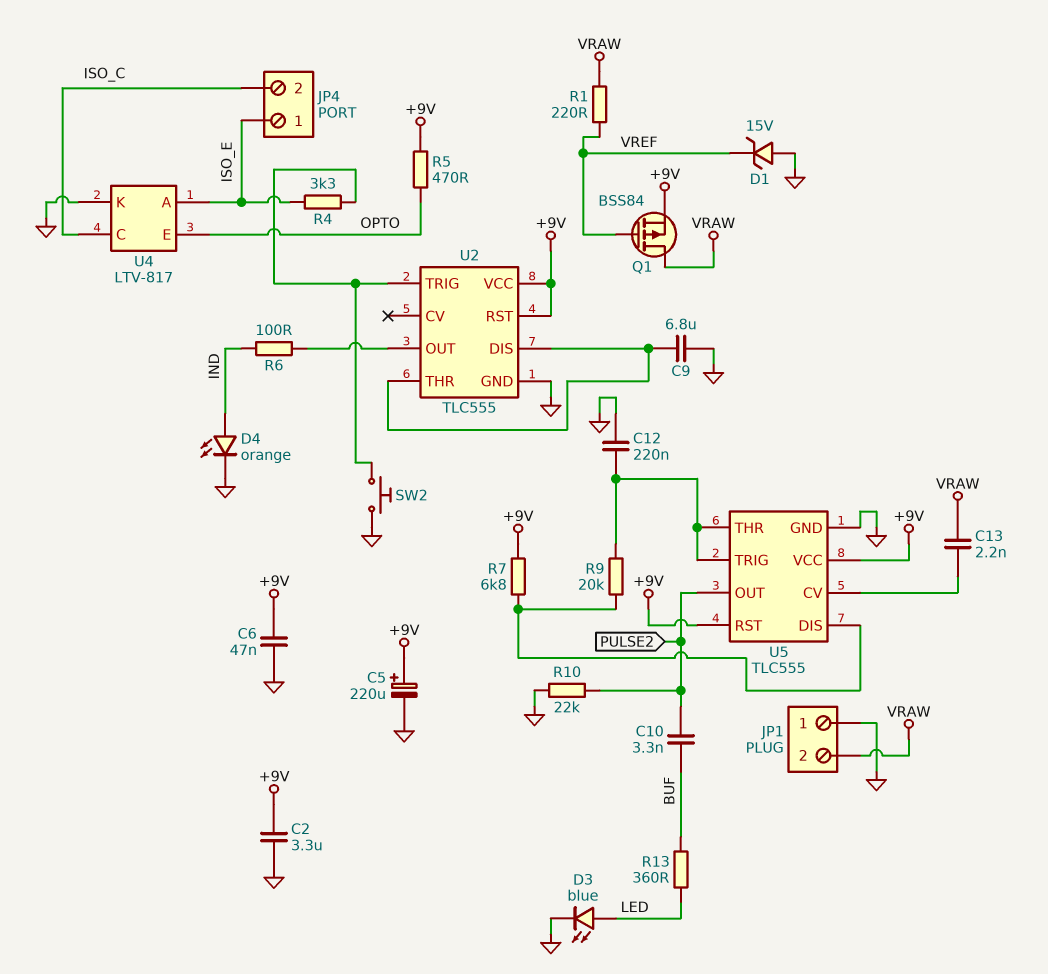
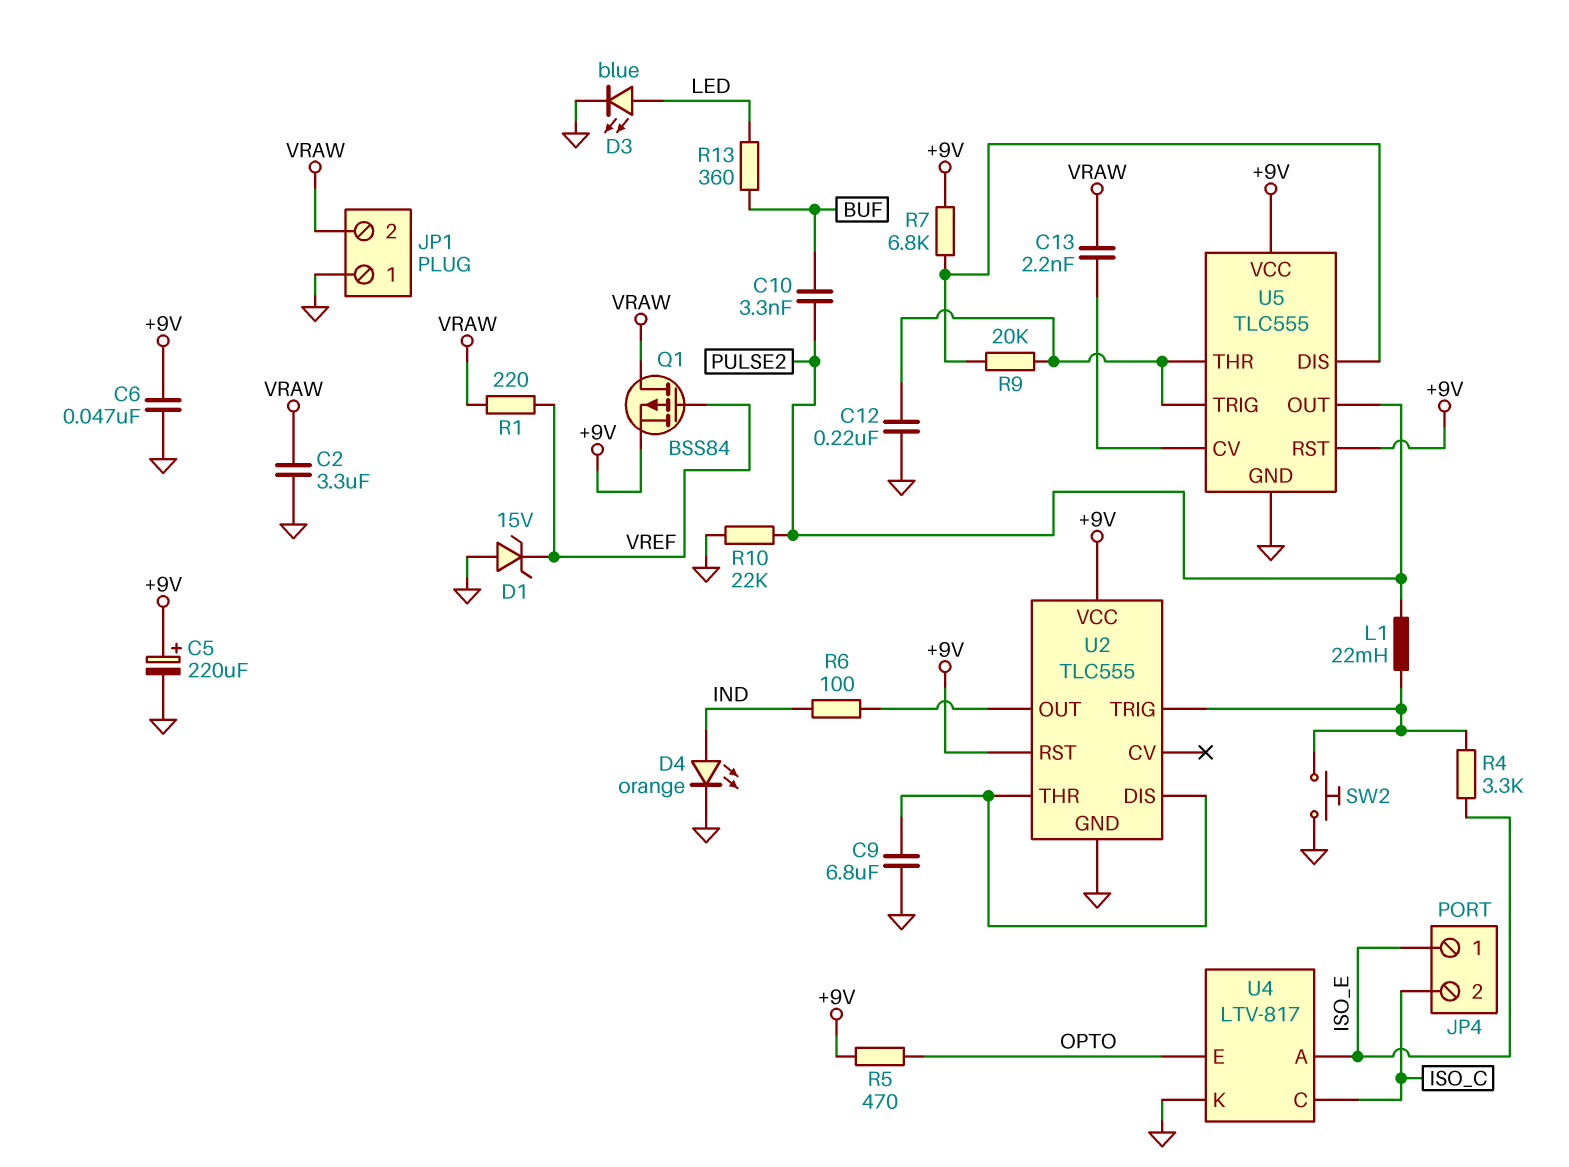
C2: 3.3uF (+9V, GND) -> 3.3uF (GND, VRAW)
L1: none -> 22mH (PULSE2, U2/TRIG)

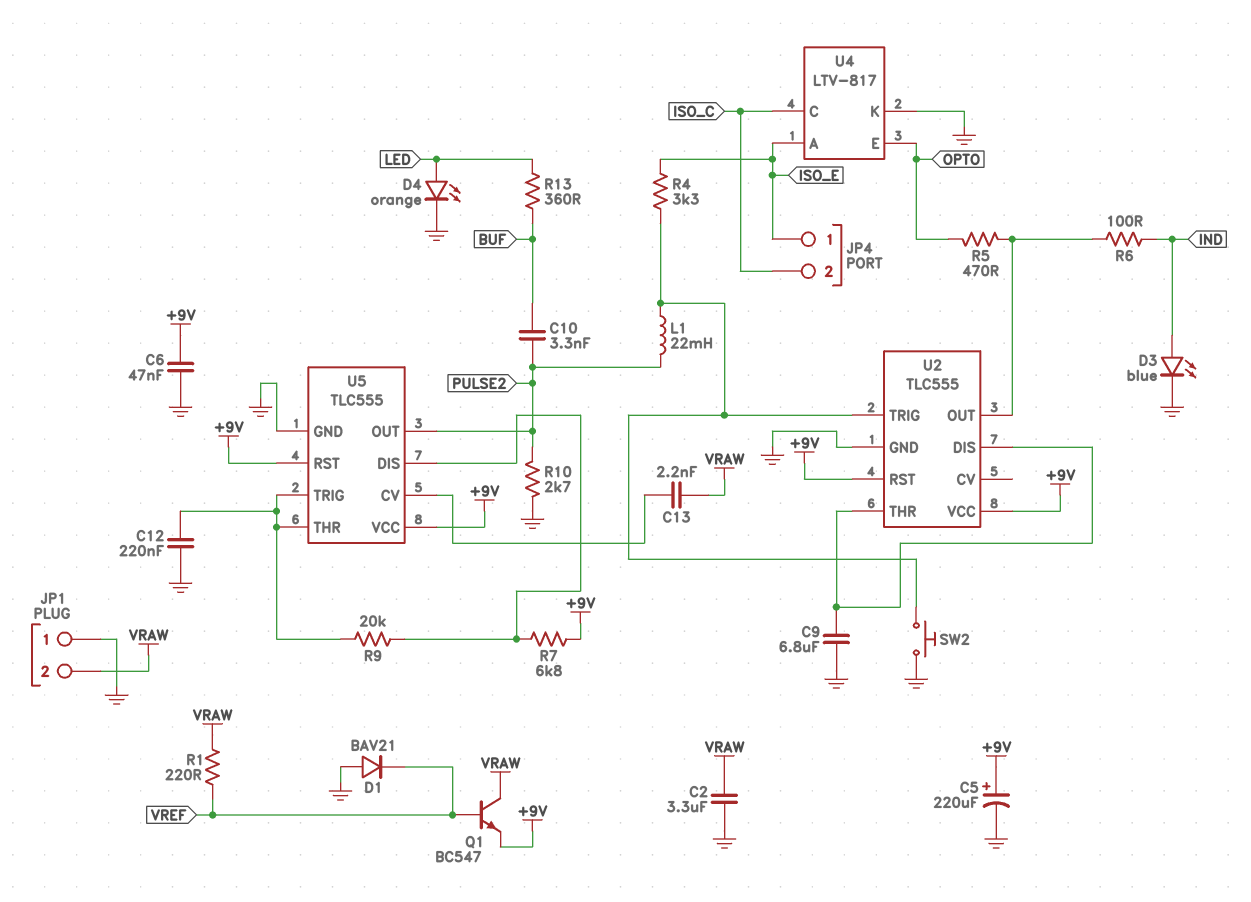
D1: zener 15V (A GND, K VREF) -> diode BAV21 (A GND, K VREF)
D3: LED blue (A LED, K GND) -> LED blue (A IND, K GND)
D4: LED orange (A IND, K GND) -> LED orange (A LED, K GND)
Q1: PMOS BSS84 (G VREF, D VRAW, S +9V) -> NPN BC547 (B VREF, C VRAW, E +9V)
R5: 470 (+9V, OPTO) -> 470 (OPTO, U2/OUT)
R10: 22k (GND, PULSE2) -> 2.7k (GND, PULSE2)

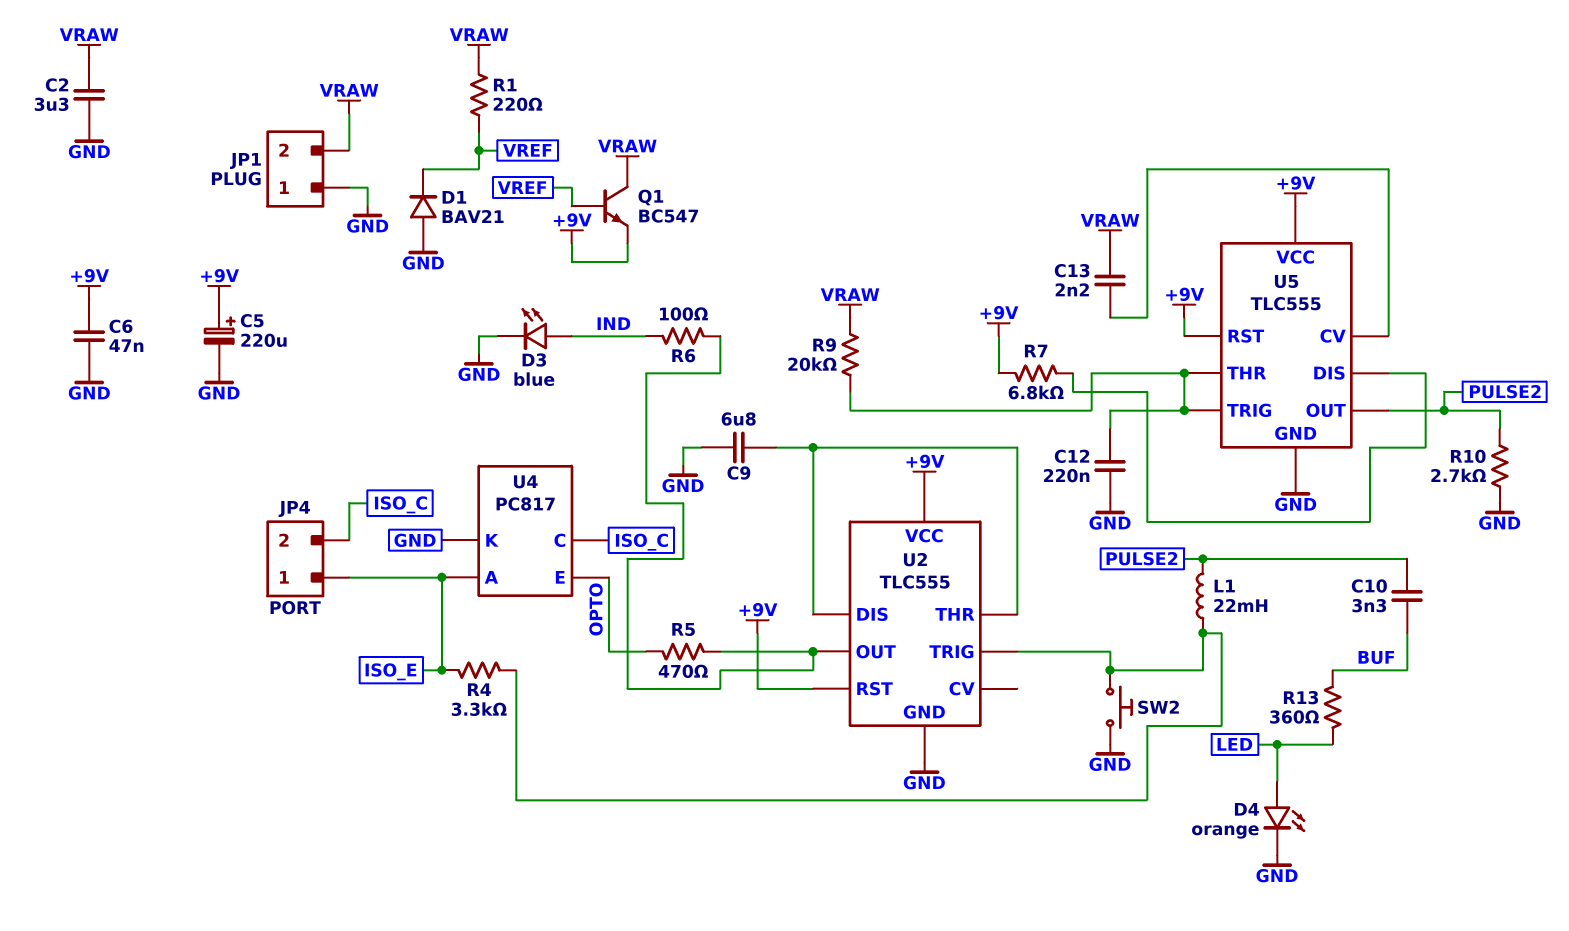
R9: 20k (U5/DIS, U5/THR) -> 20k (U5/THR, VRAW)
U4: LTV-817 -> PC817

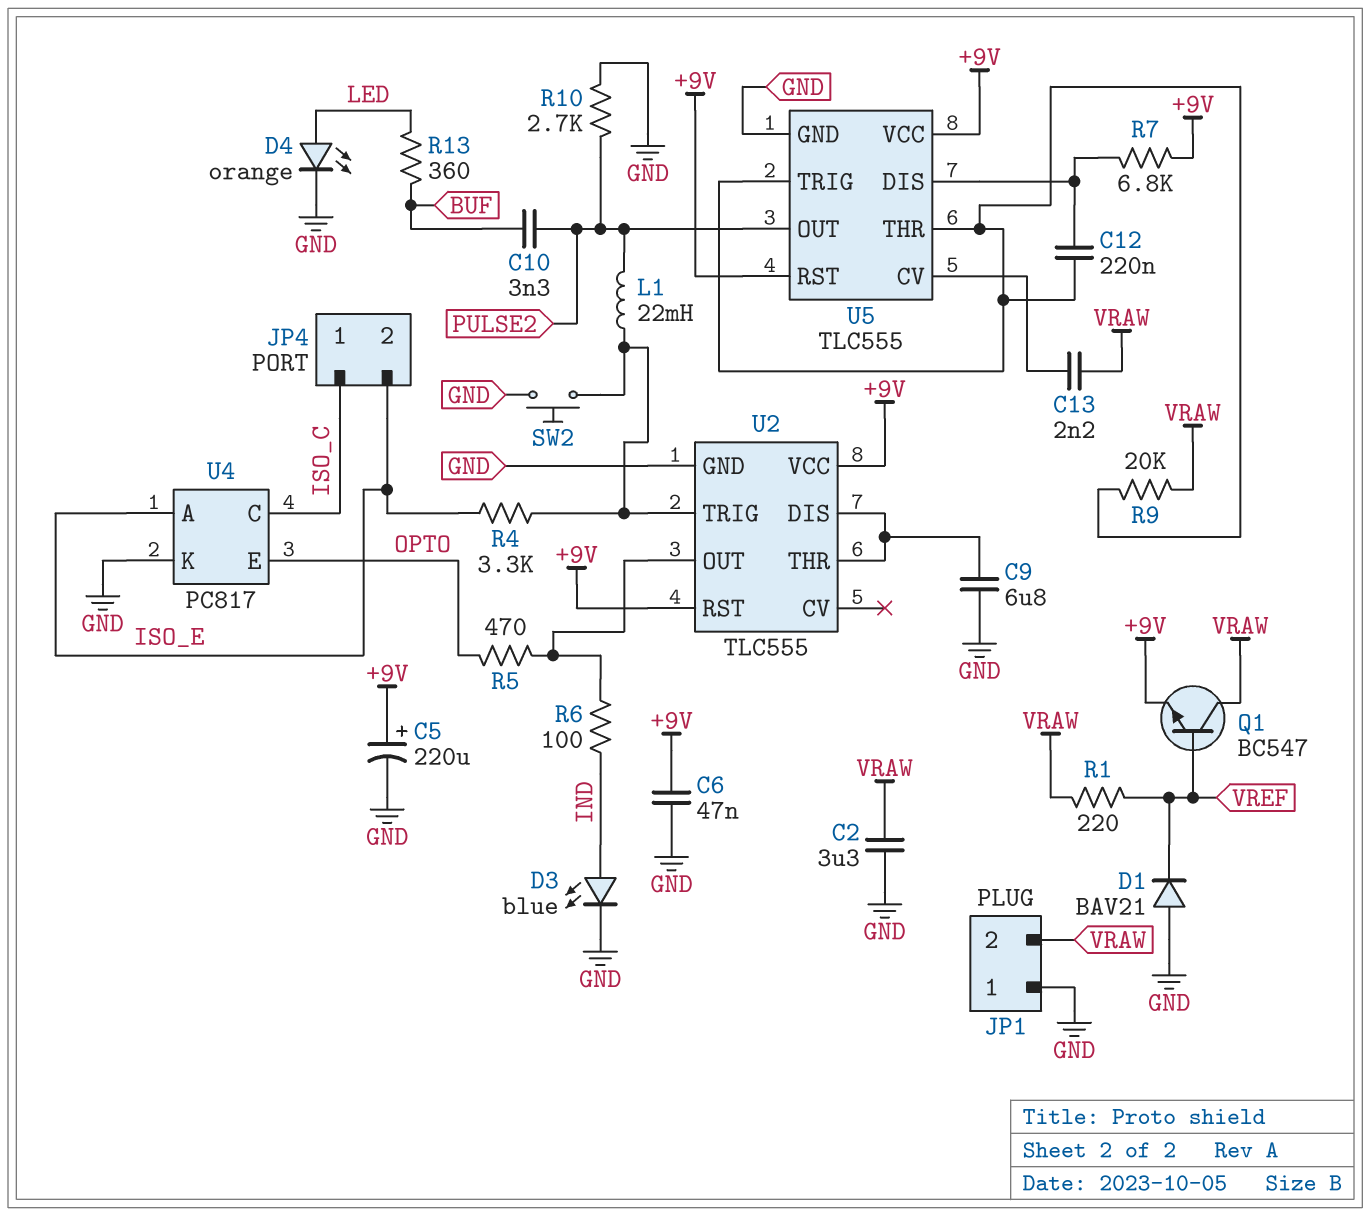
C12: 220nF (GND, U5/THR) -> 220nF (U5/DIS, U5/THR)
JP4 pin 1: ISO_E -> ISO_C
JP4 pin 2: ISO_C -> ISO_E

